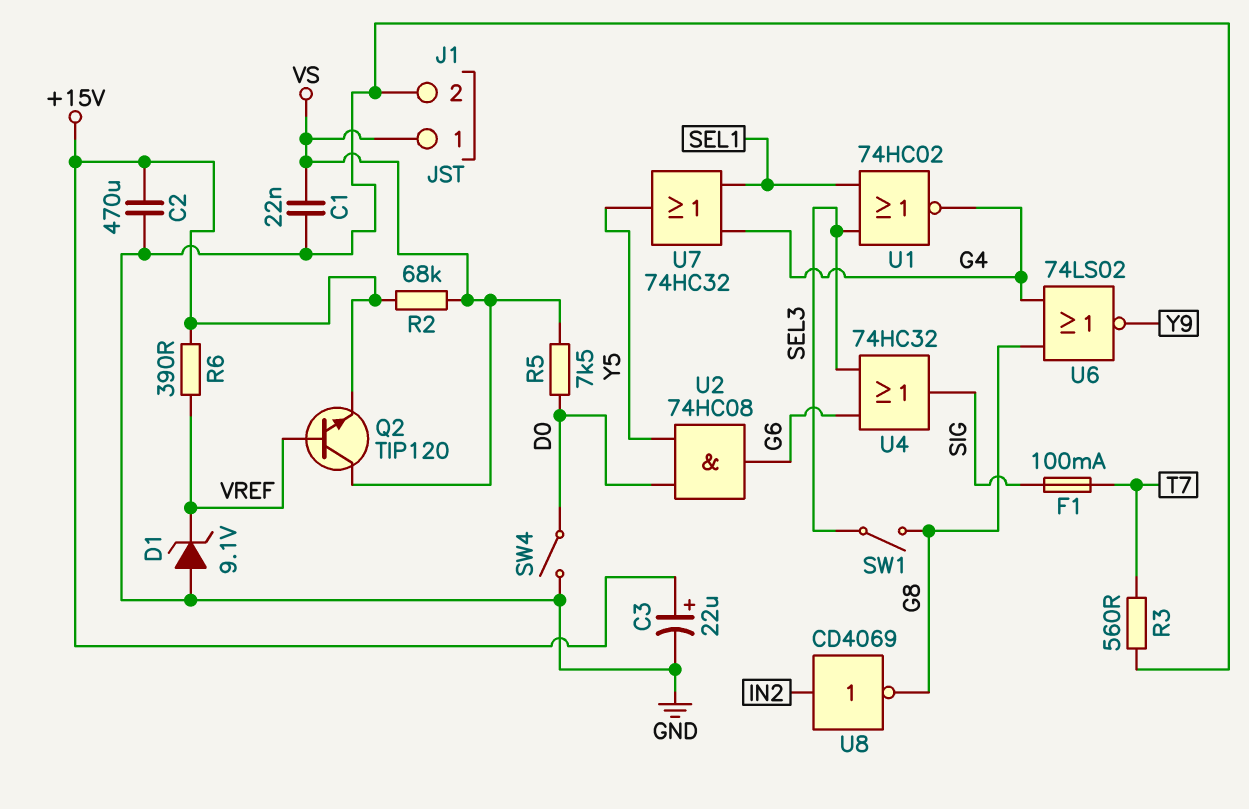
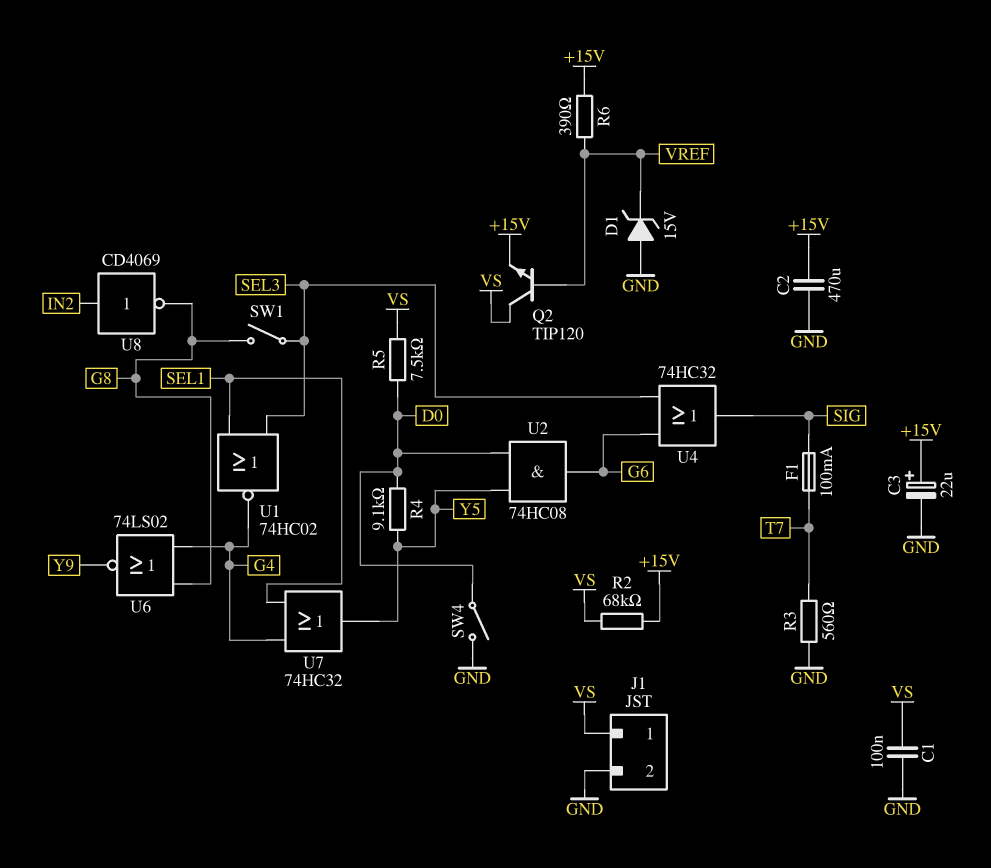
C1: 22nF (GND, VS) -> 100nF (GND, VS)
D1: zener 9.1V (A GND, K VREF) -> zener 15V (A GND, K VREF)
R4: none -> 9.1k (D0, Y5)

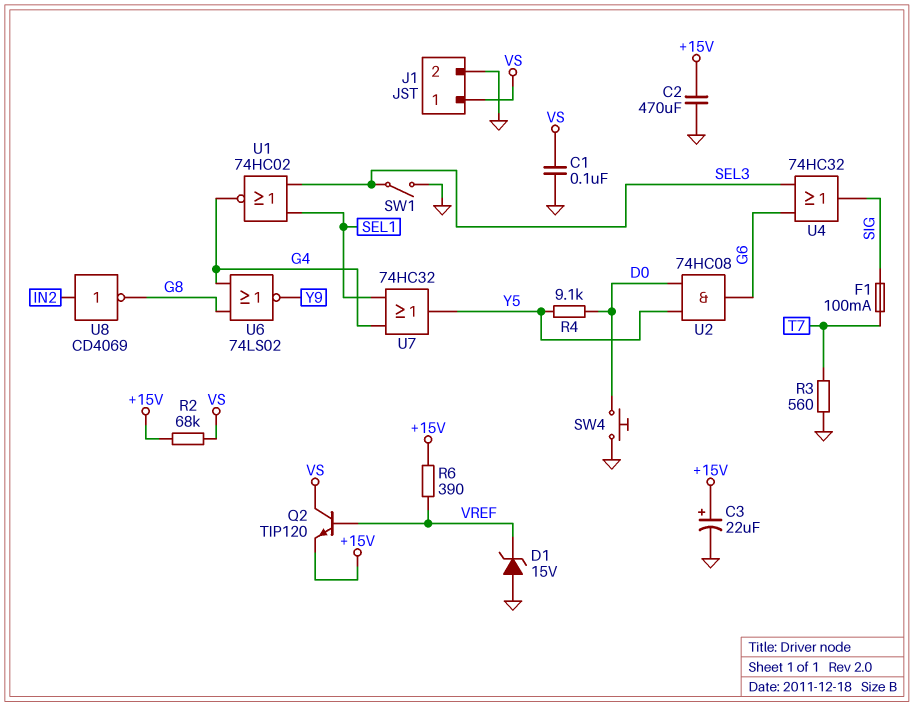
R5: 7.5k (D0, VS) -> none
SW1: switch (G8, SEL3) -> switch (GND, SEL3)
SW4: switch (D0, GND) -> button (D0, GND)

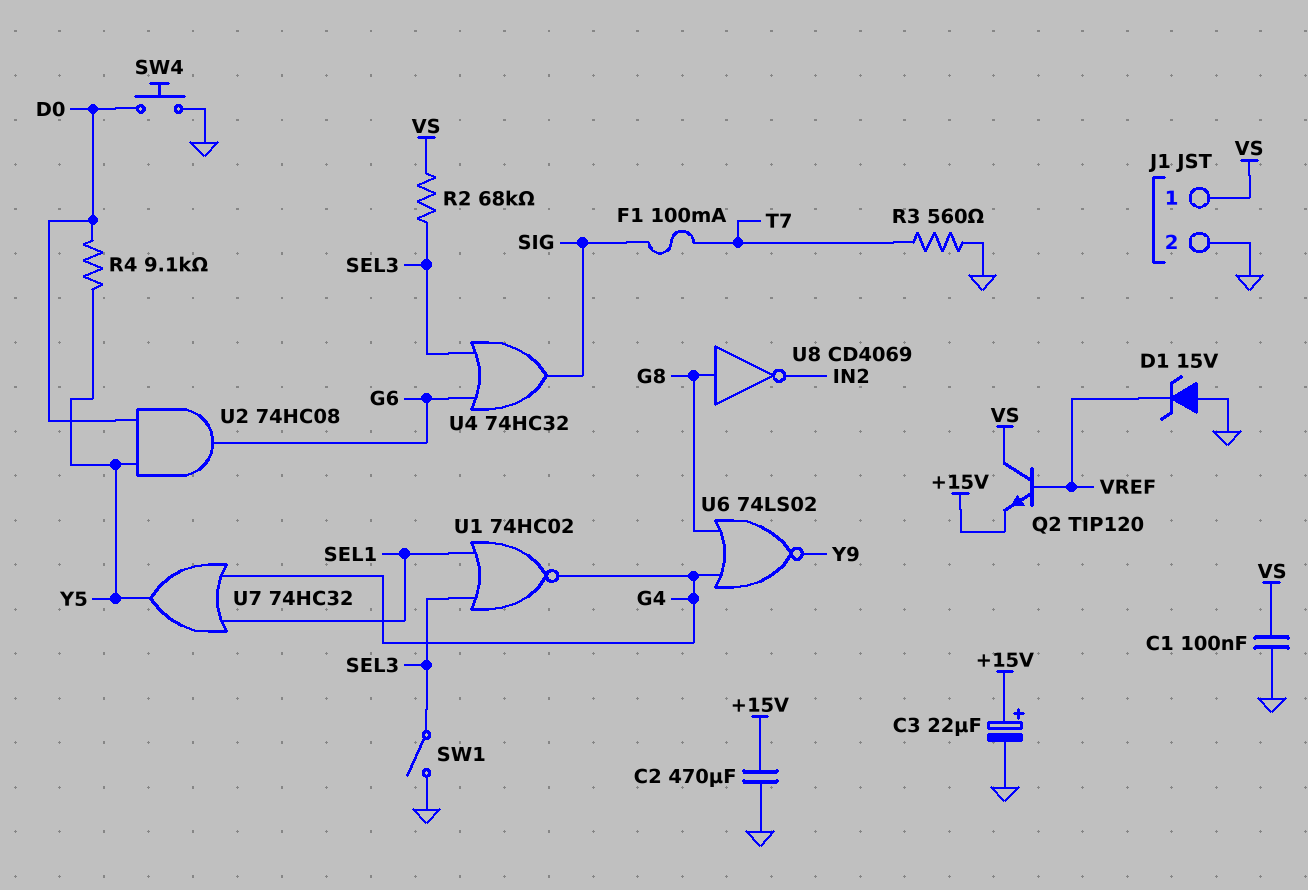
R2: 68k (+15V, VS) -> 68k (SEL3, VS)
R6: 390 (+15V, VREF) -> none
U8: NOT CD4069 (in IN2, out G8) -> NOT CD4069 (in G8, out IN2)

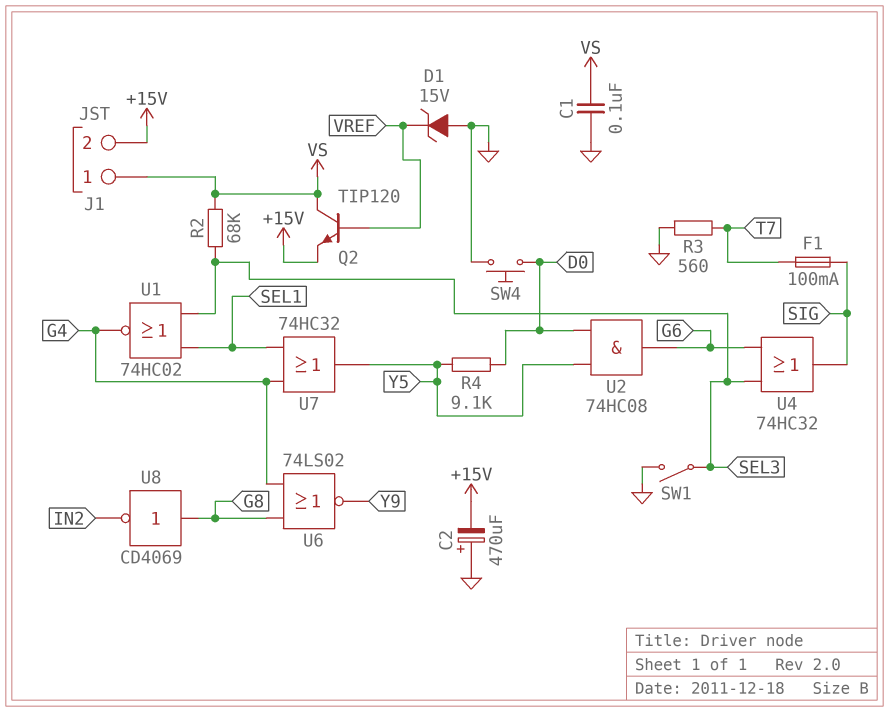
C2: 470uF (+15V, GND) -> 470uF (plus GND, minus +15V)
C3: 22uF (plus +15V, minus GND) -> none
J1 pin 2: GND -> +15V

